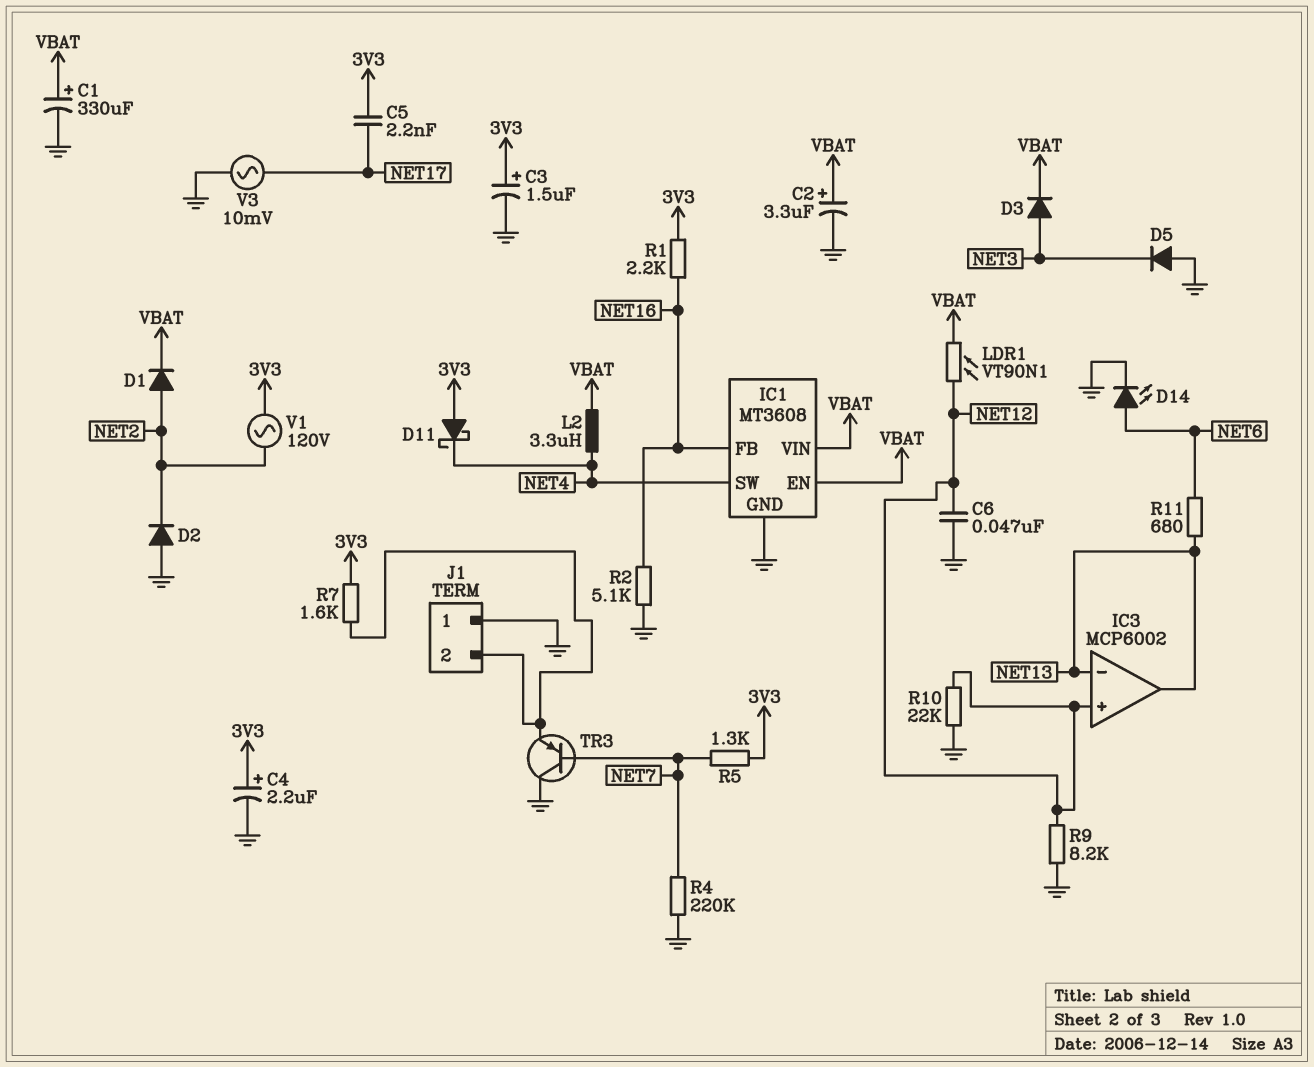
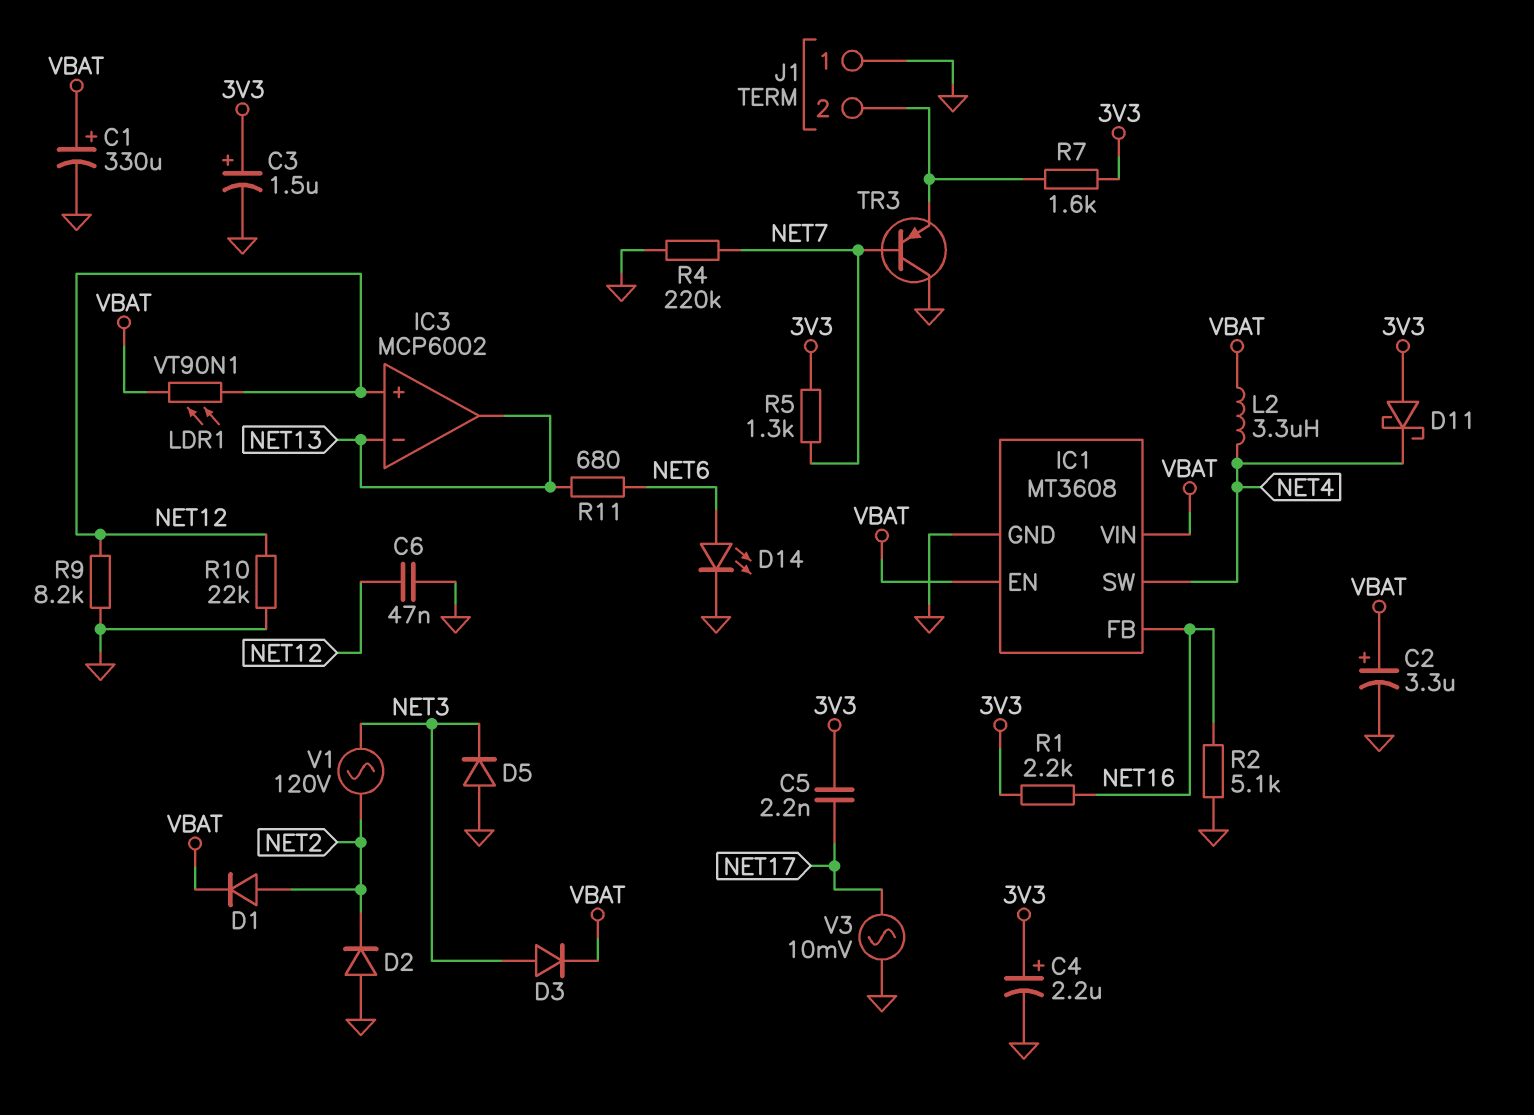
V1: AC 120V (3V3, NET2) -> AC 120V (NET2, NET3)

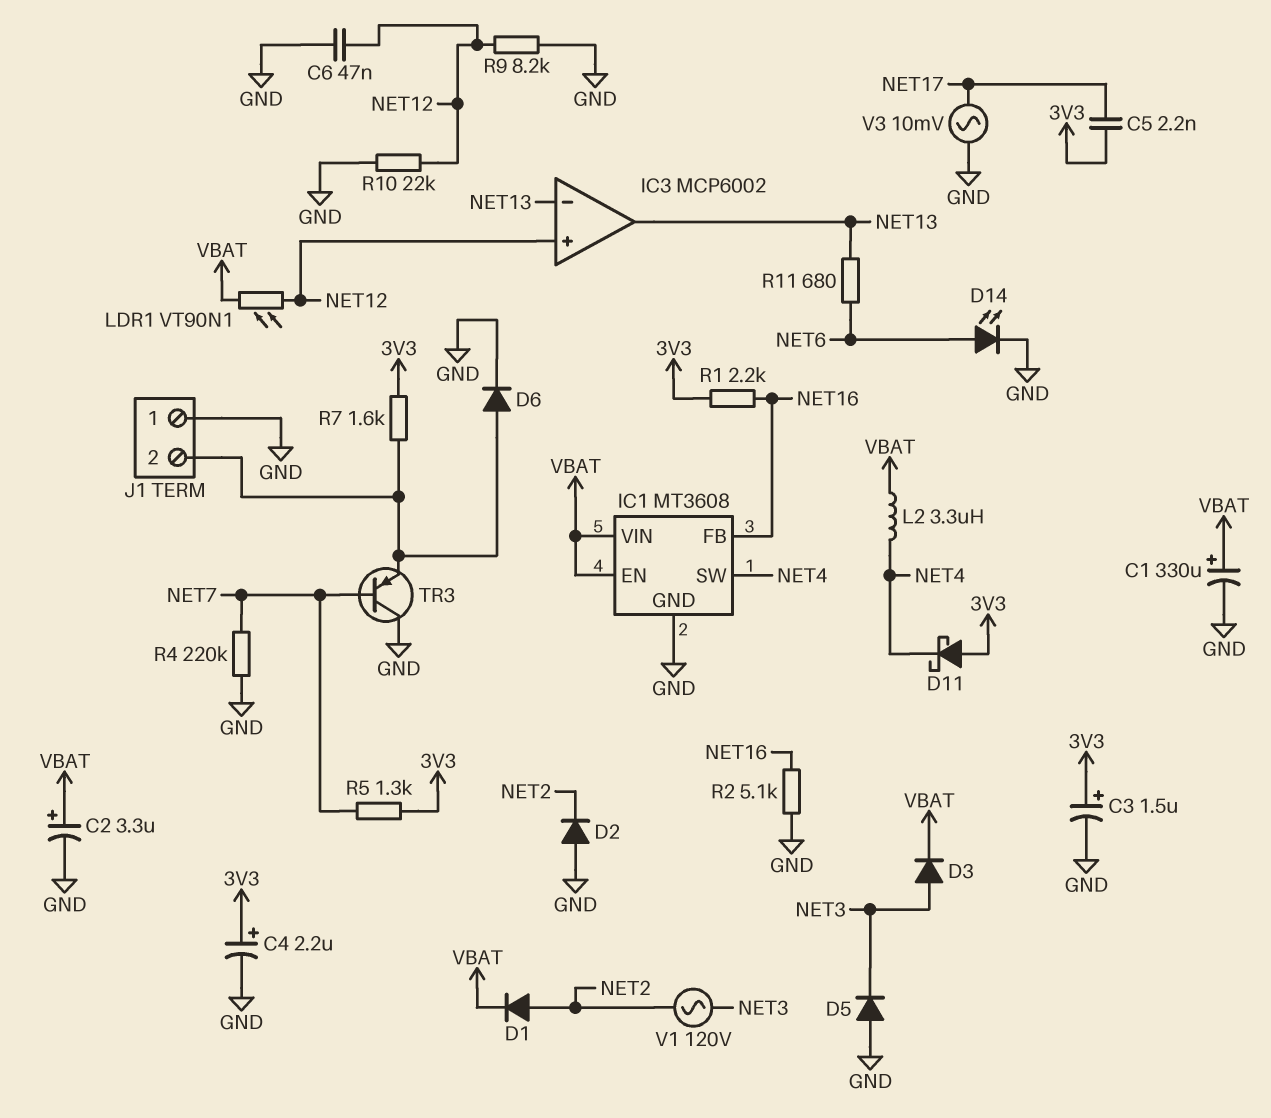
D6: none -> diode (A J1/2, K GND)

